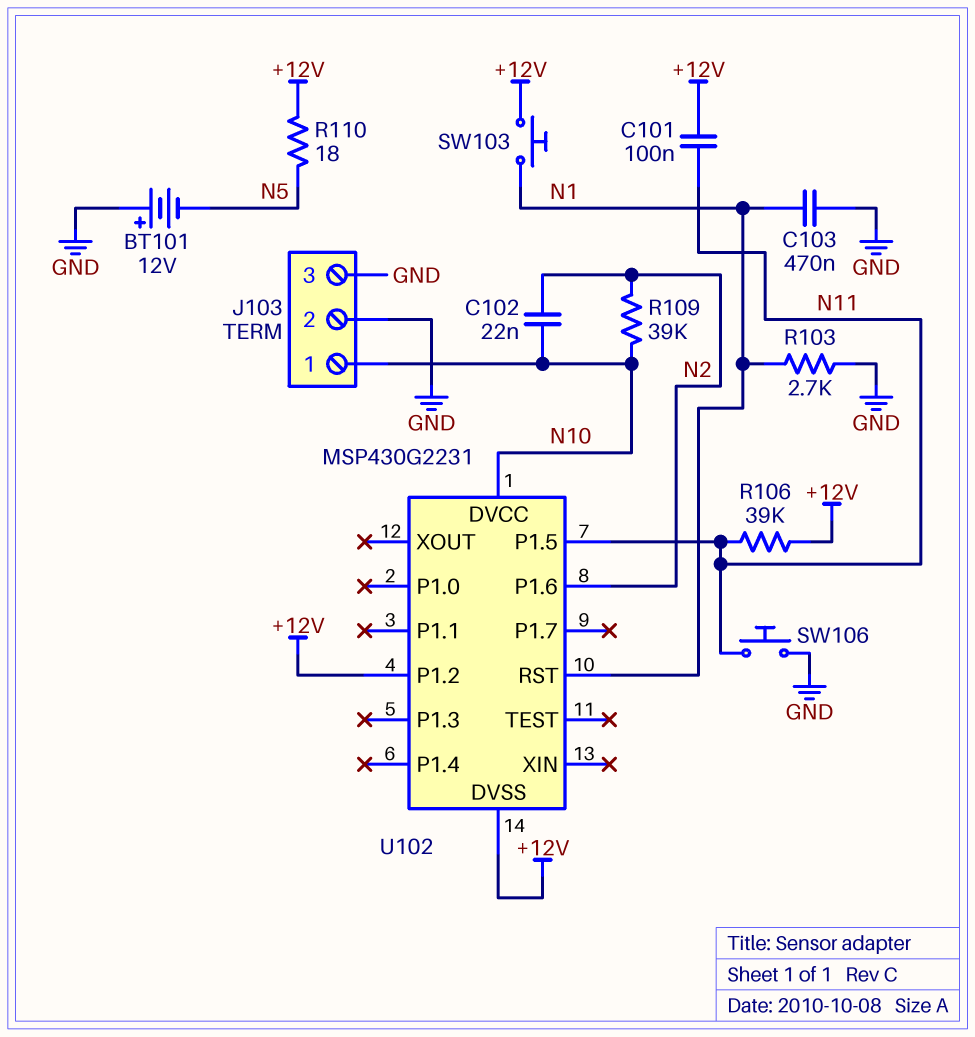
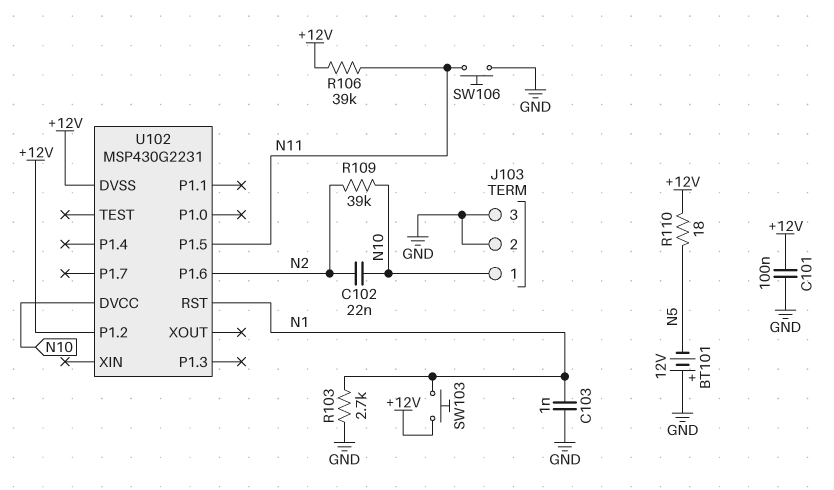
C101: 100nF (+12V, N11) -> 100nF (+12V, GND)
C103: 470nF (GND, N1) -> 1nF (GND, N1)

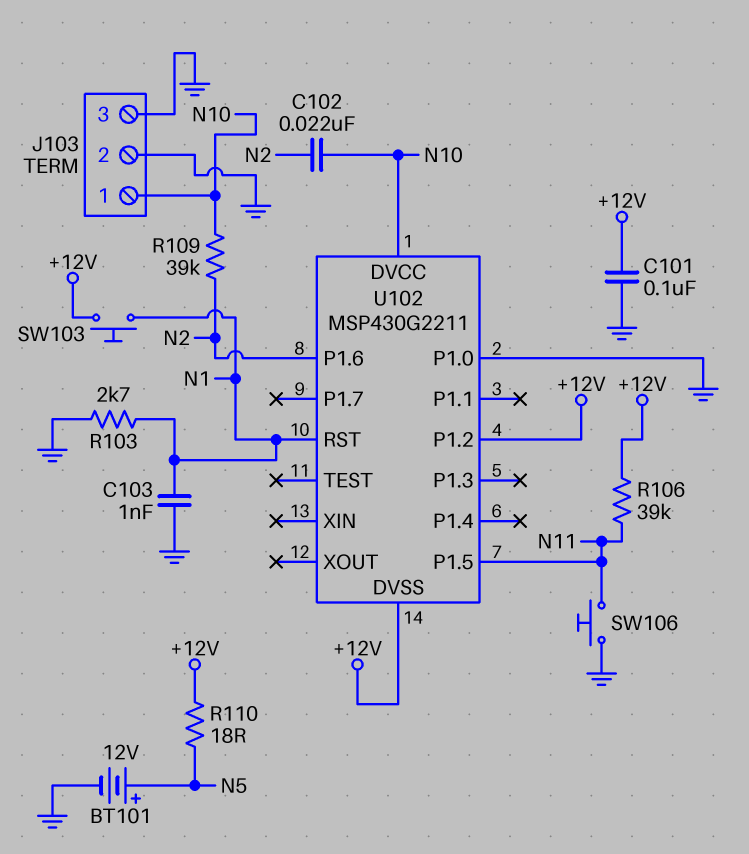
BT101: 12V (plus GND, minus N5) -> 12V (plus N5, minus GND)
U102: MSP430G2231 -> MSP430G2211
U102 pin P1.0: none -> GND

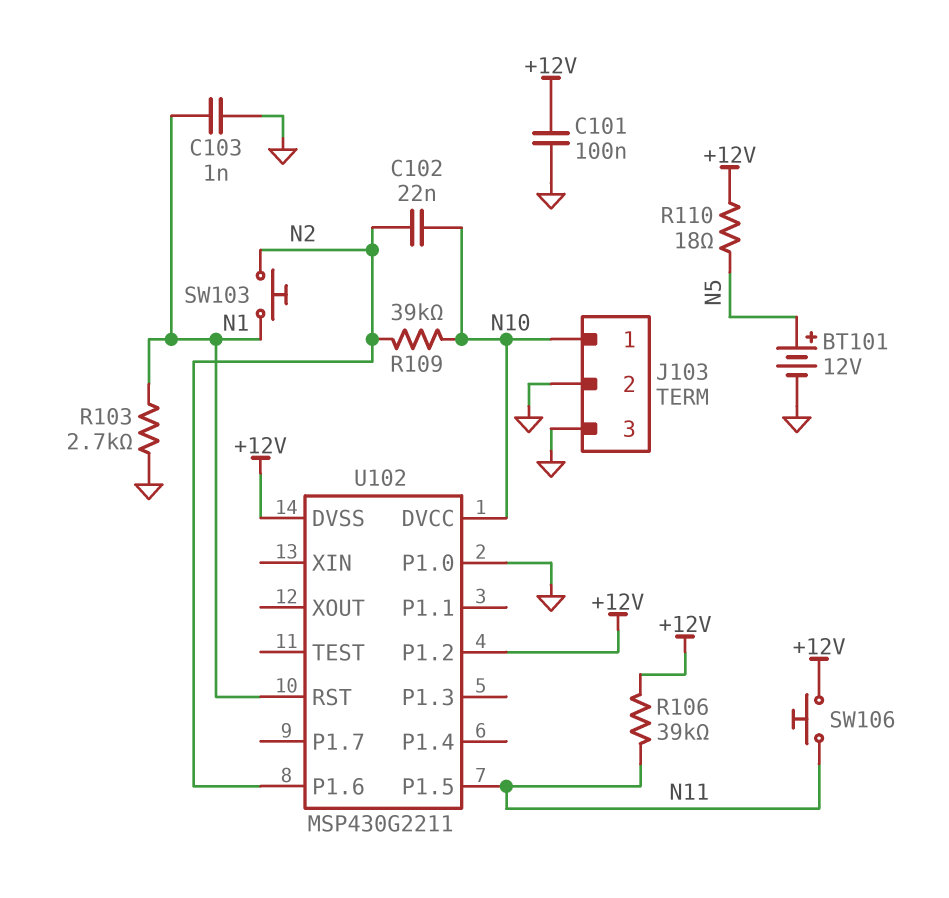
SW103: button (+12V, N1) -> button (N1, N2)
SW106: button (GND, N11) -> button (+12V, N11)

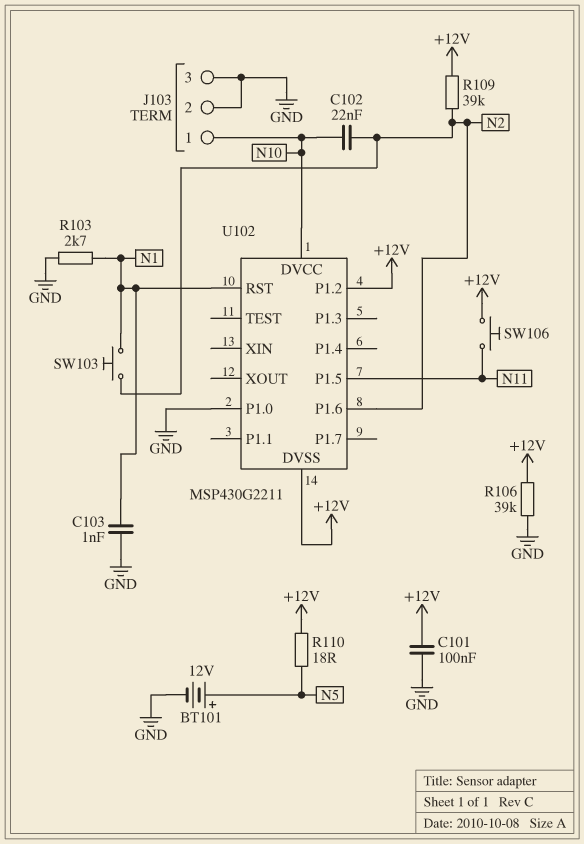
R106: 39k (+12V, N11) -> 39k (+12V, GND)
R109: 39k (N2, N10) -> 39k (+12V, N2)

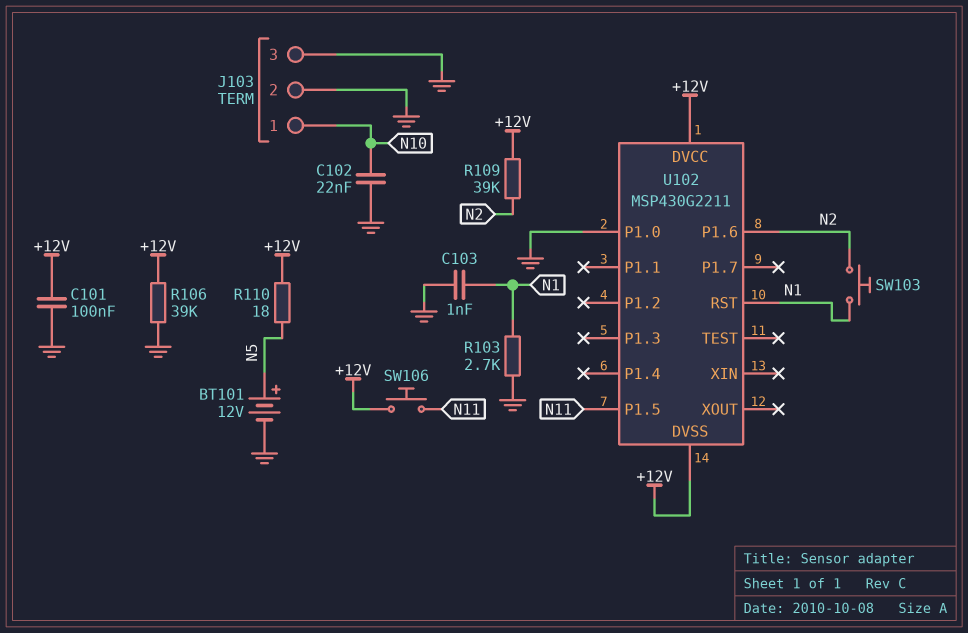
C102: 22nF (N2, N10) -> 22nF (GND, N10)
U102 pin DVCC: N10 -> +12V
U102 pin P1.2: +12V -> none

